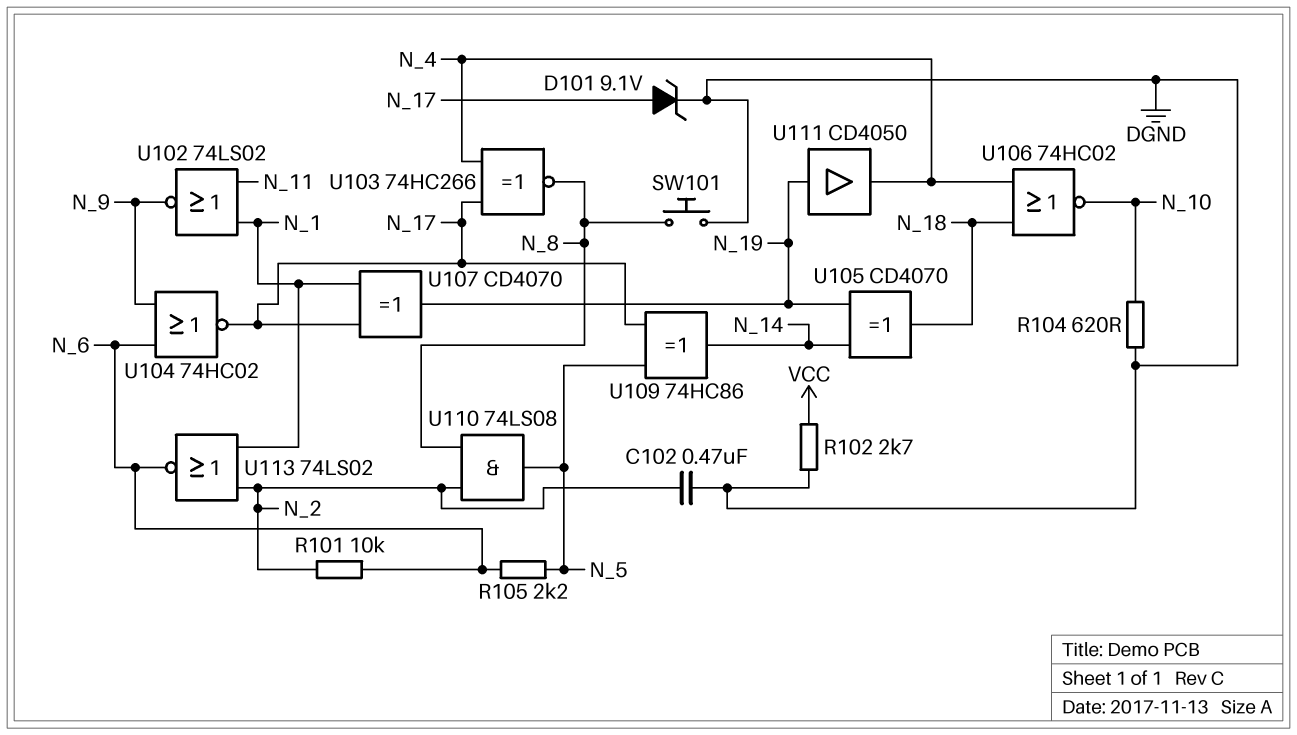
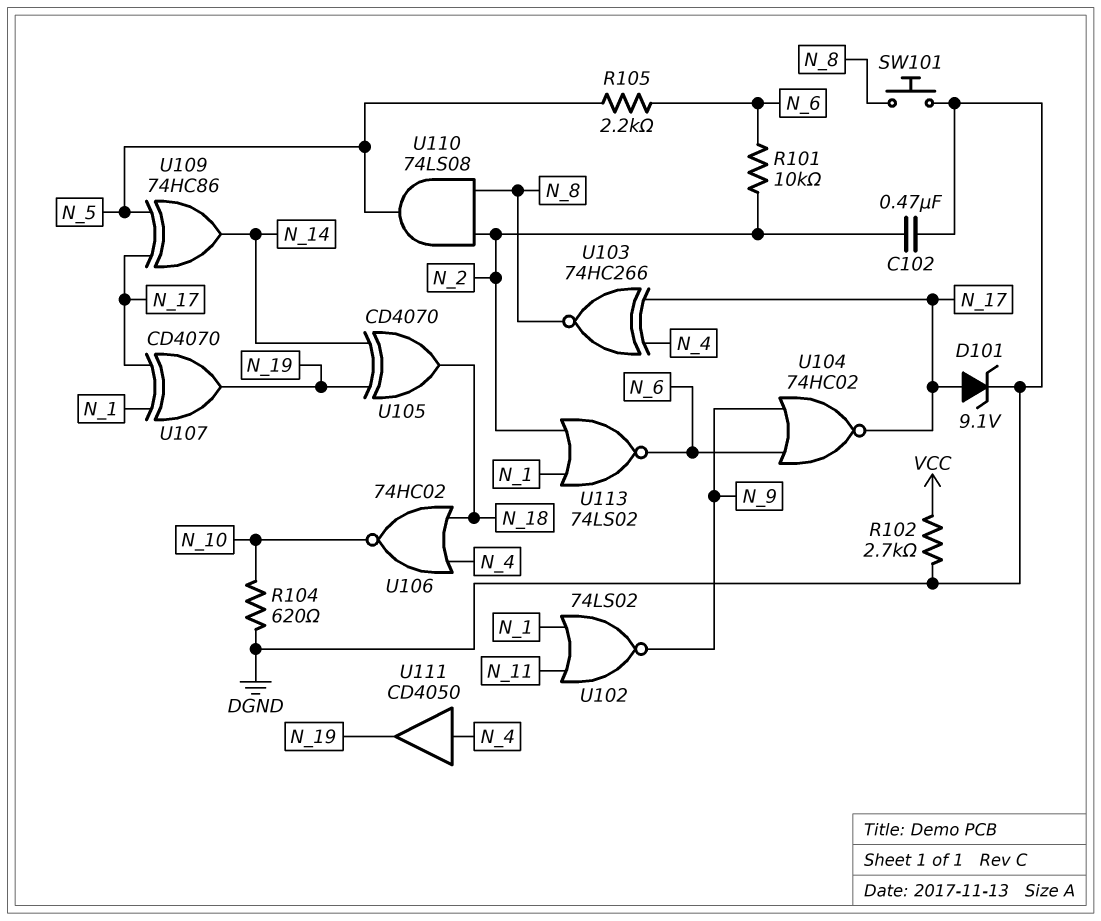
U111: buffer CD4050 (in N_19, out N_4) -> buffer CD4050 (in N_4, out N_19)

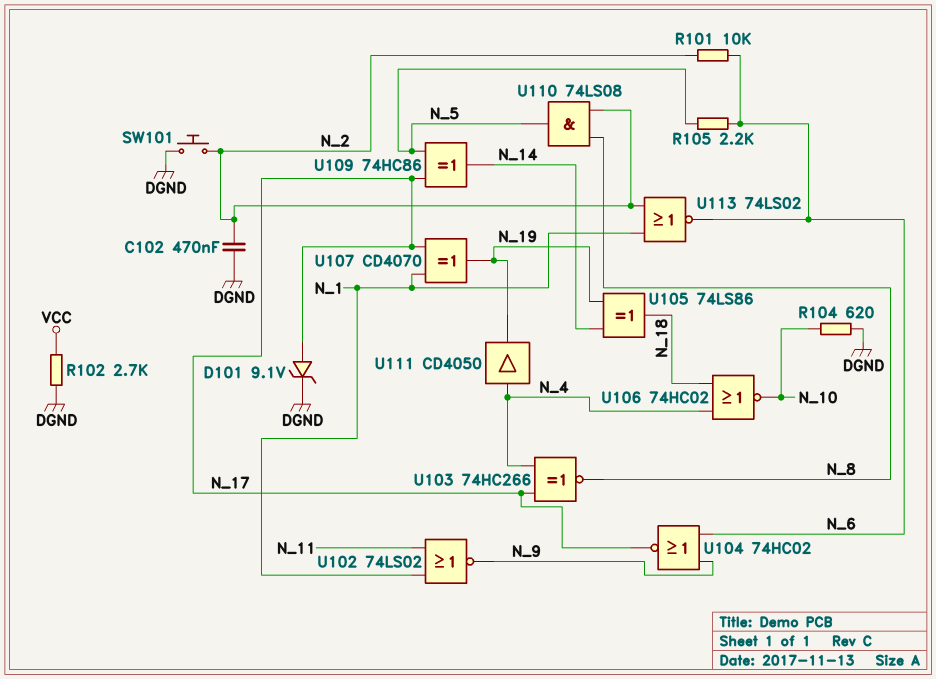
SW101: button (DGND, N_8) -> button (DGND, N_2)
U105: XOR CD4070 (in N_14, in N_19, out N_18) -> XOR 74LS86 (in N_14, in N_19, out N_18)

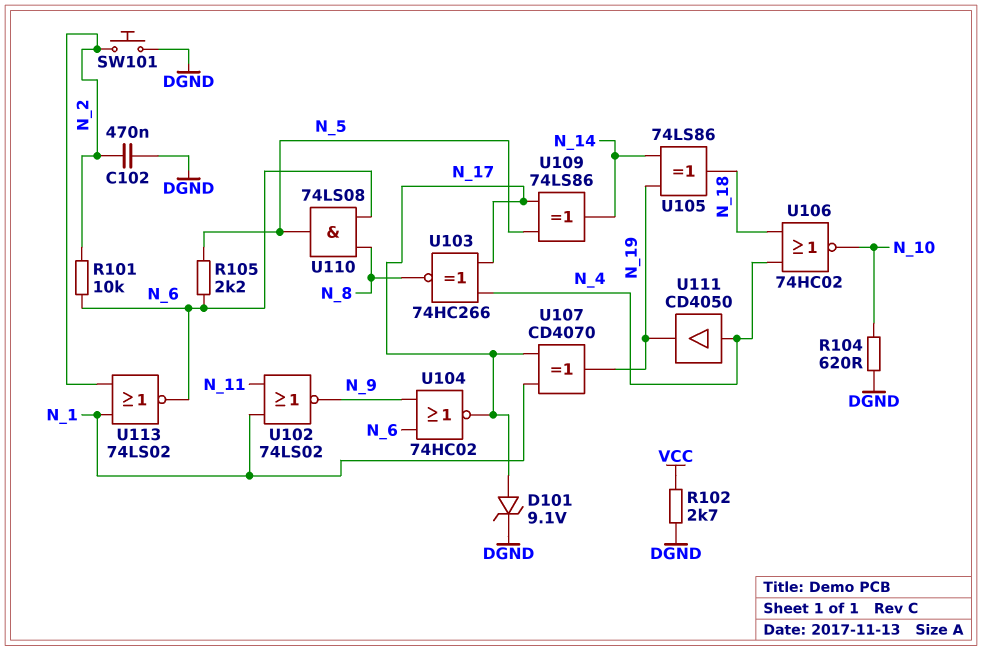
U109: XOR 74HC86 (in N_5, in N_17, out N_14) -> XOR 74LS86 (in N_5, in N_17, out N_14)
U110: AND 74LS08 (in N_2, in N_8, out N_5) -> AND 74LS08 (in N_6, in N_8, out N_5)

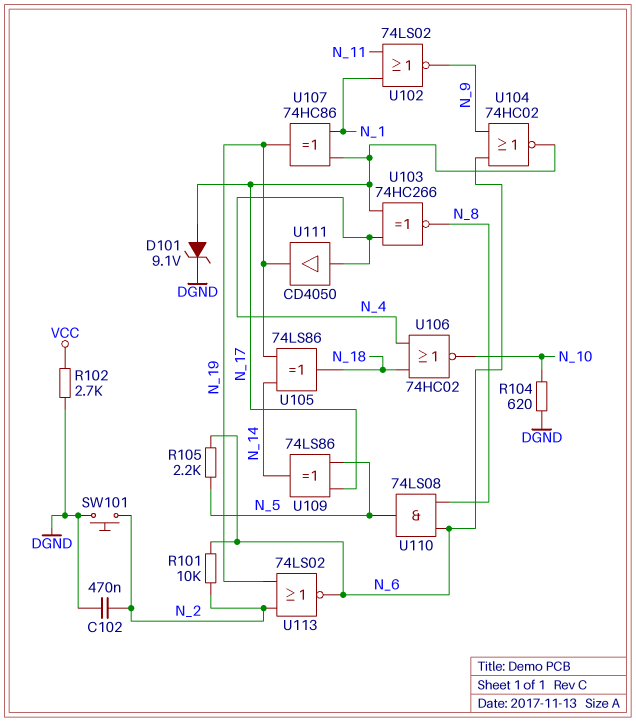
U107: XOR CD4070 (in N_1, in N_17, out N_19) -> XOR 74HC86 (in N_1, in N_17, out N_19)
U113: NOR 74LS02 (in N_1, in N_2, out N_6) -> NOR 74LS02 (in N_2, in N_19, out N_6)

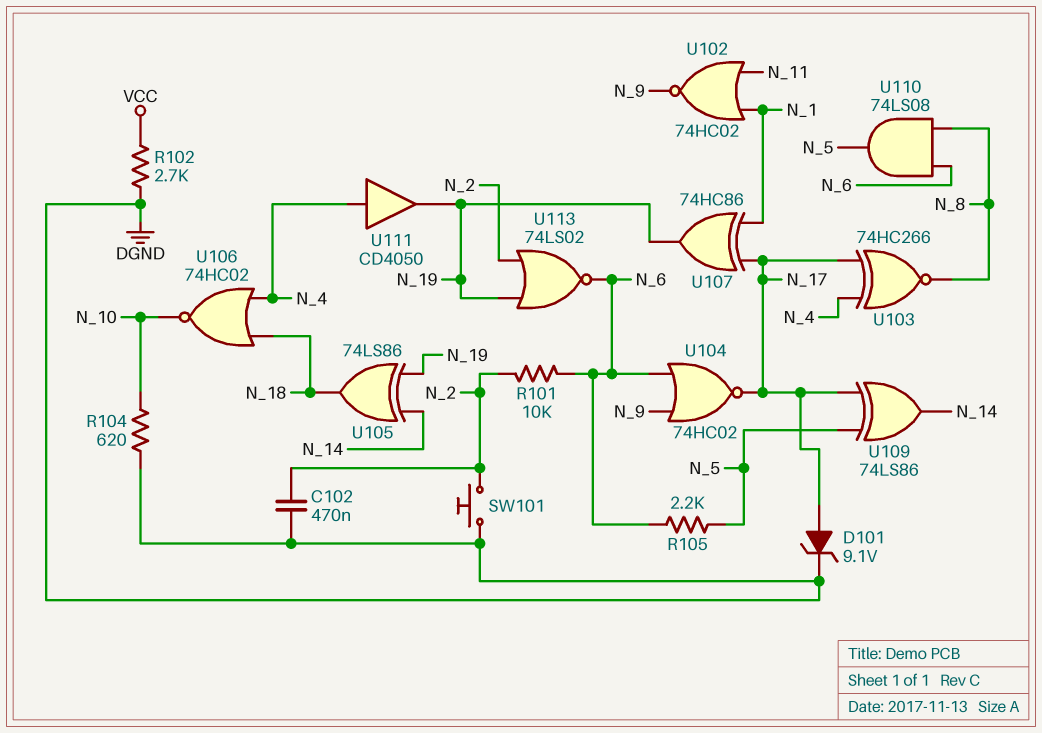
U102: NOR 74LS02 (in N_1, in N_11, out N_9) -> NOR 74HC02 (in N_1, in N_11, out N_9)

